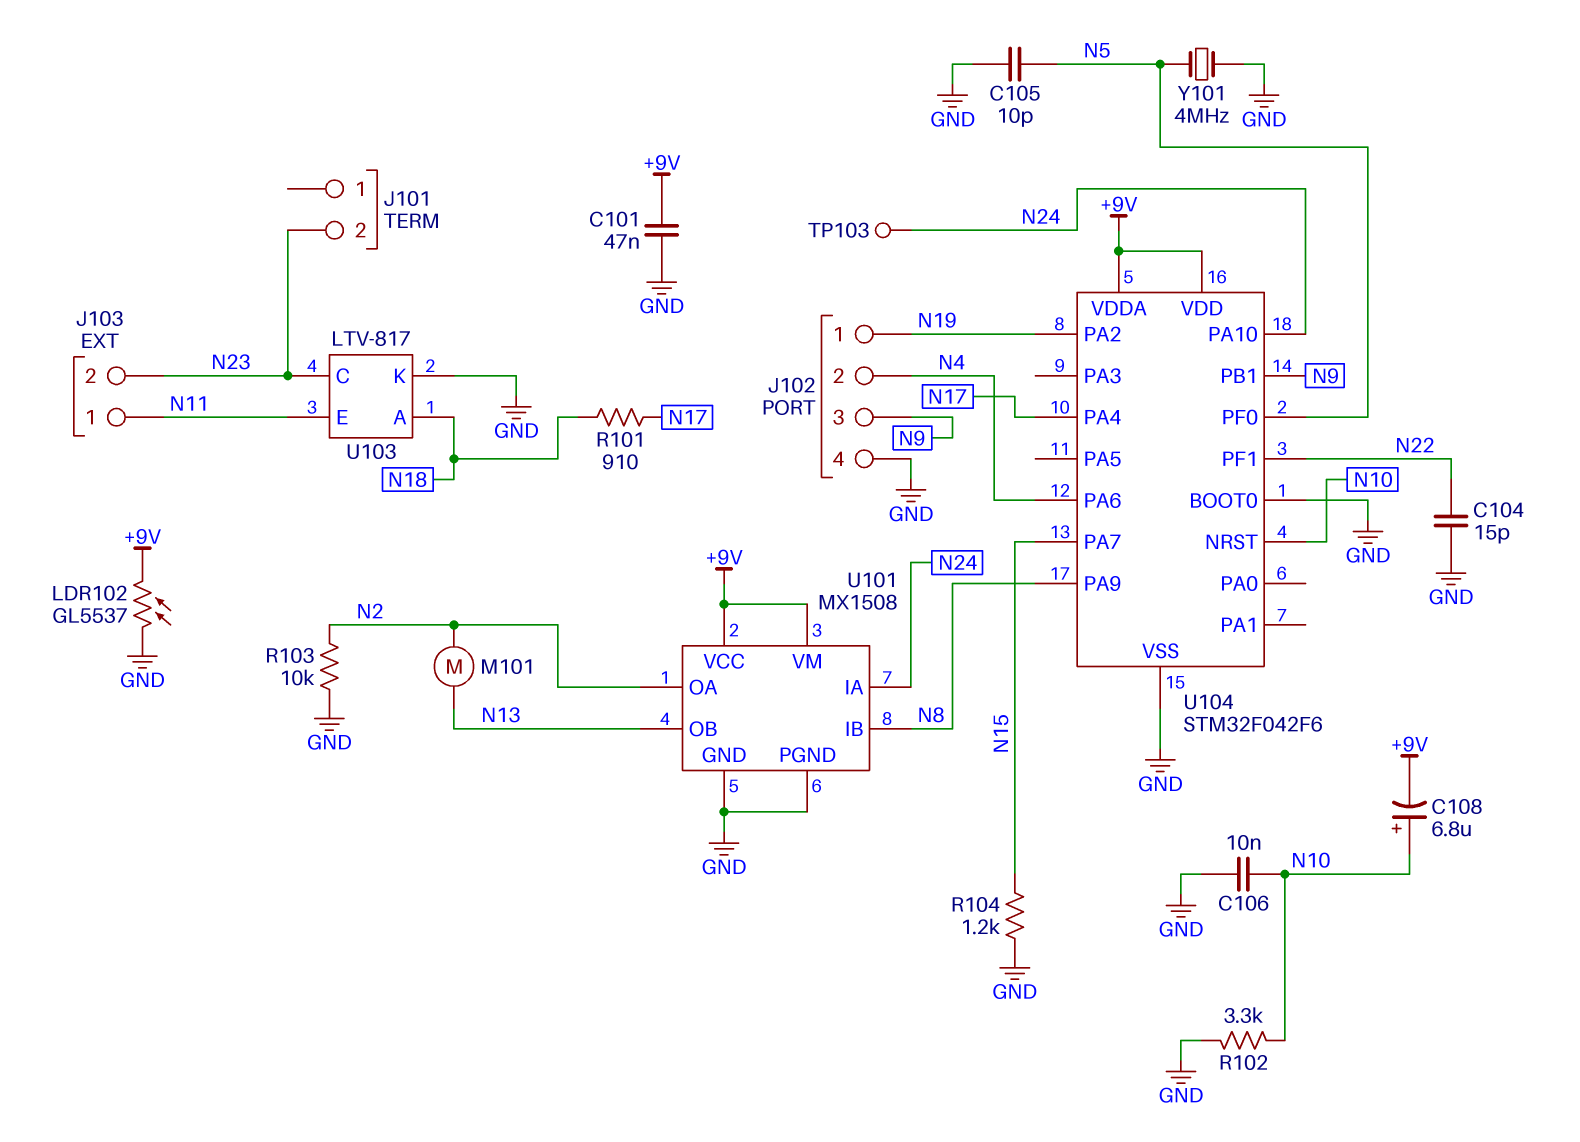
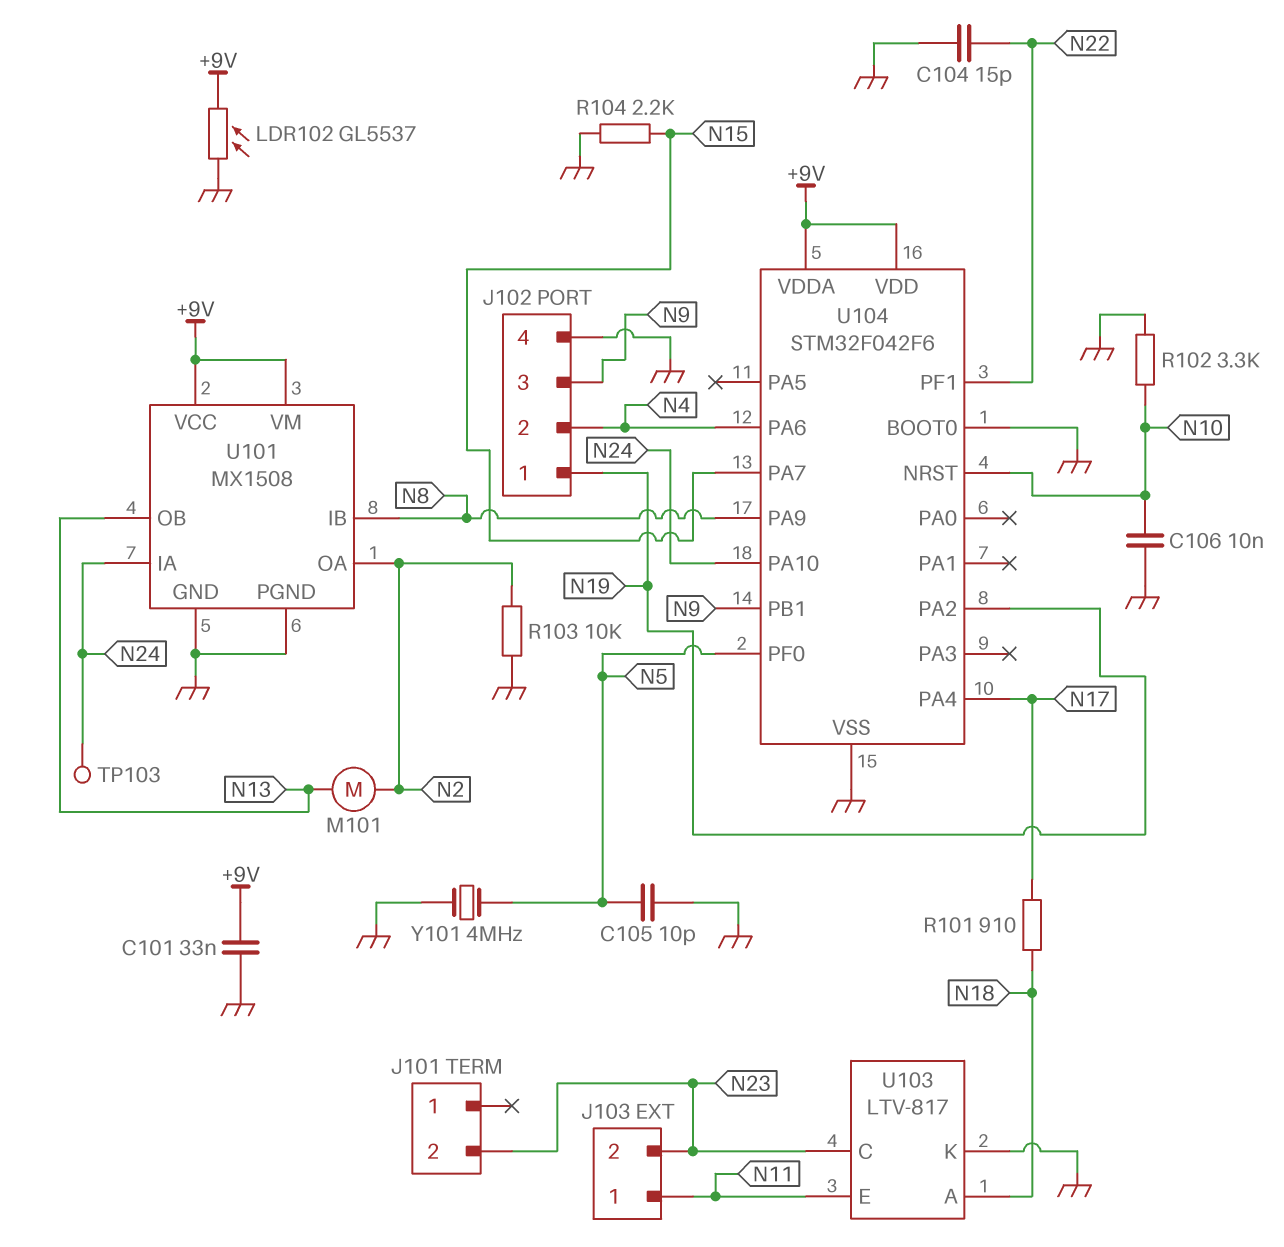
C101: 47nF (+9V, GND) -> 33nF (+9V, GND)
C108: 6.8uF (plus N10, minus +9V) -> none
R104: 1.2k (GND, N15) -> 2.2k (GND, N15)

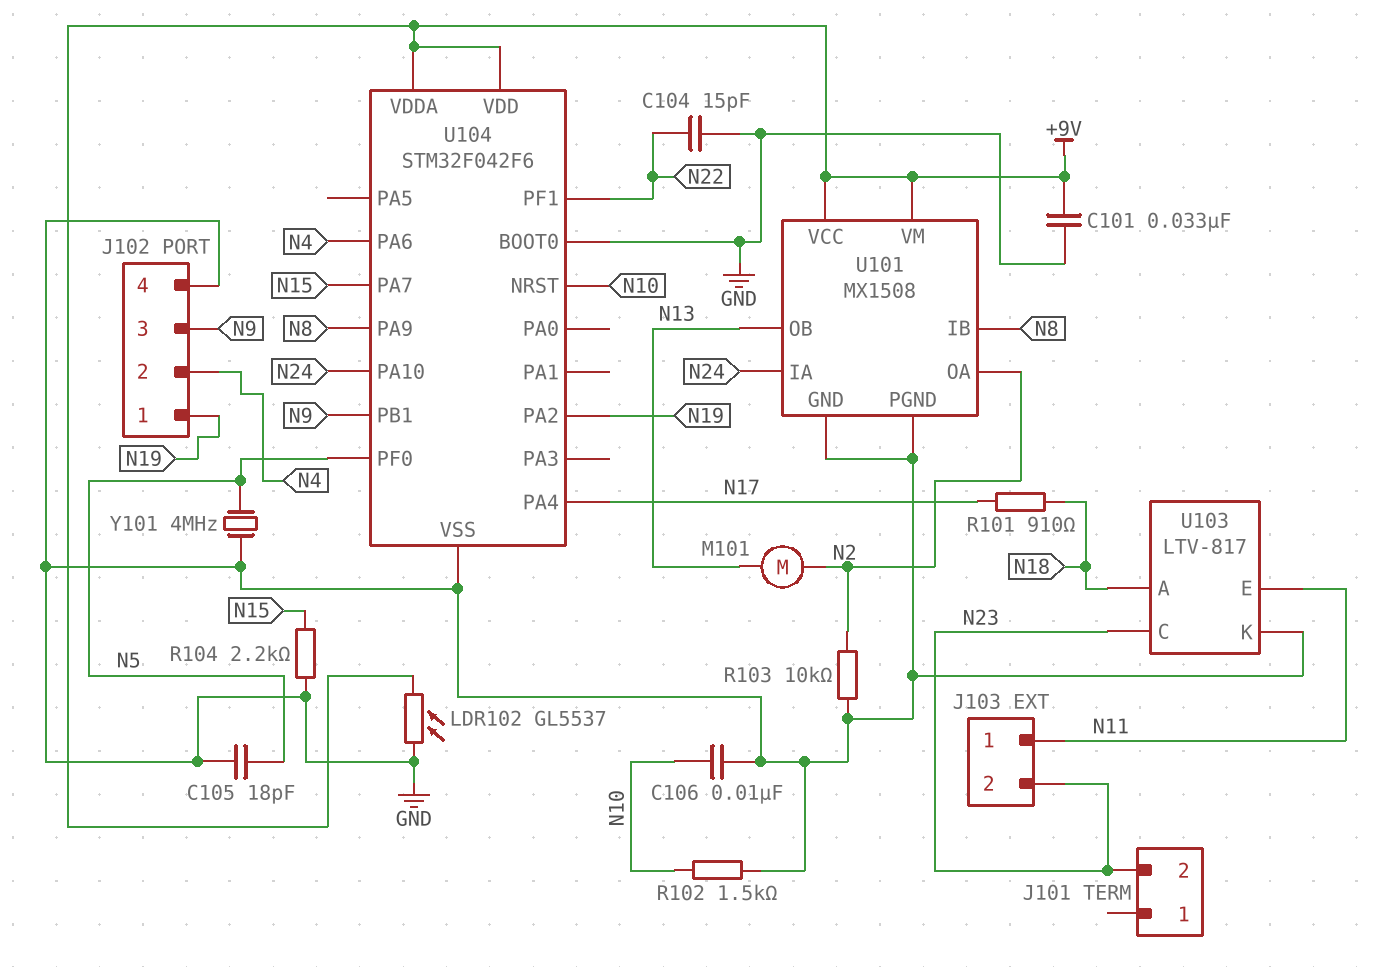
C105: 10pF (GND, N5) -> 18pF (GND, N5)
R102: 3.3k (GND, N10) -> 1.5k (GND, N10)
TP103: test point (N24) -> none

